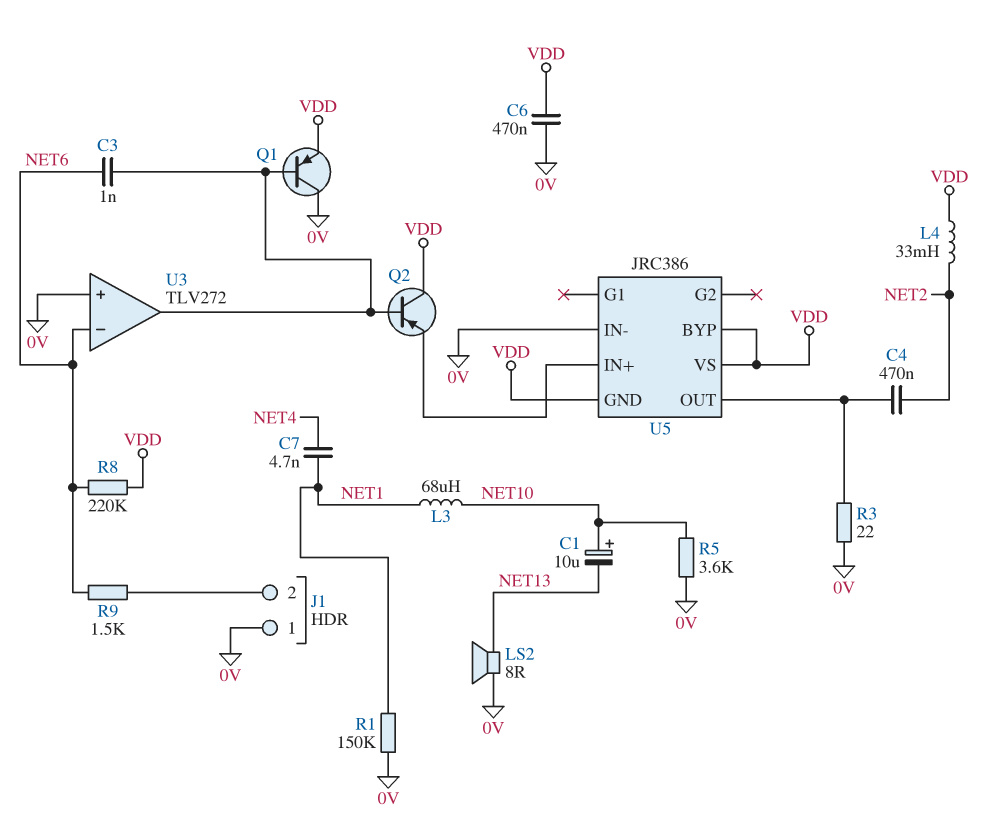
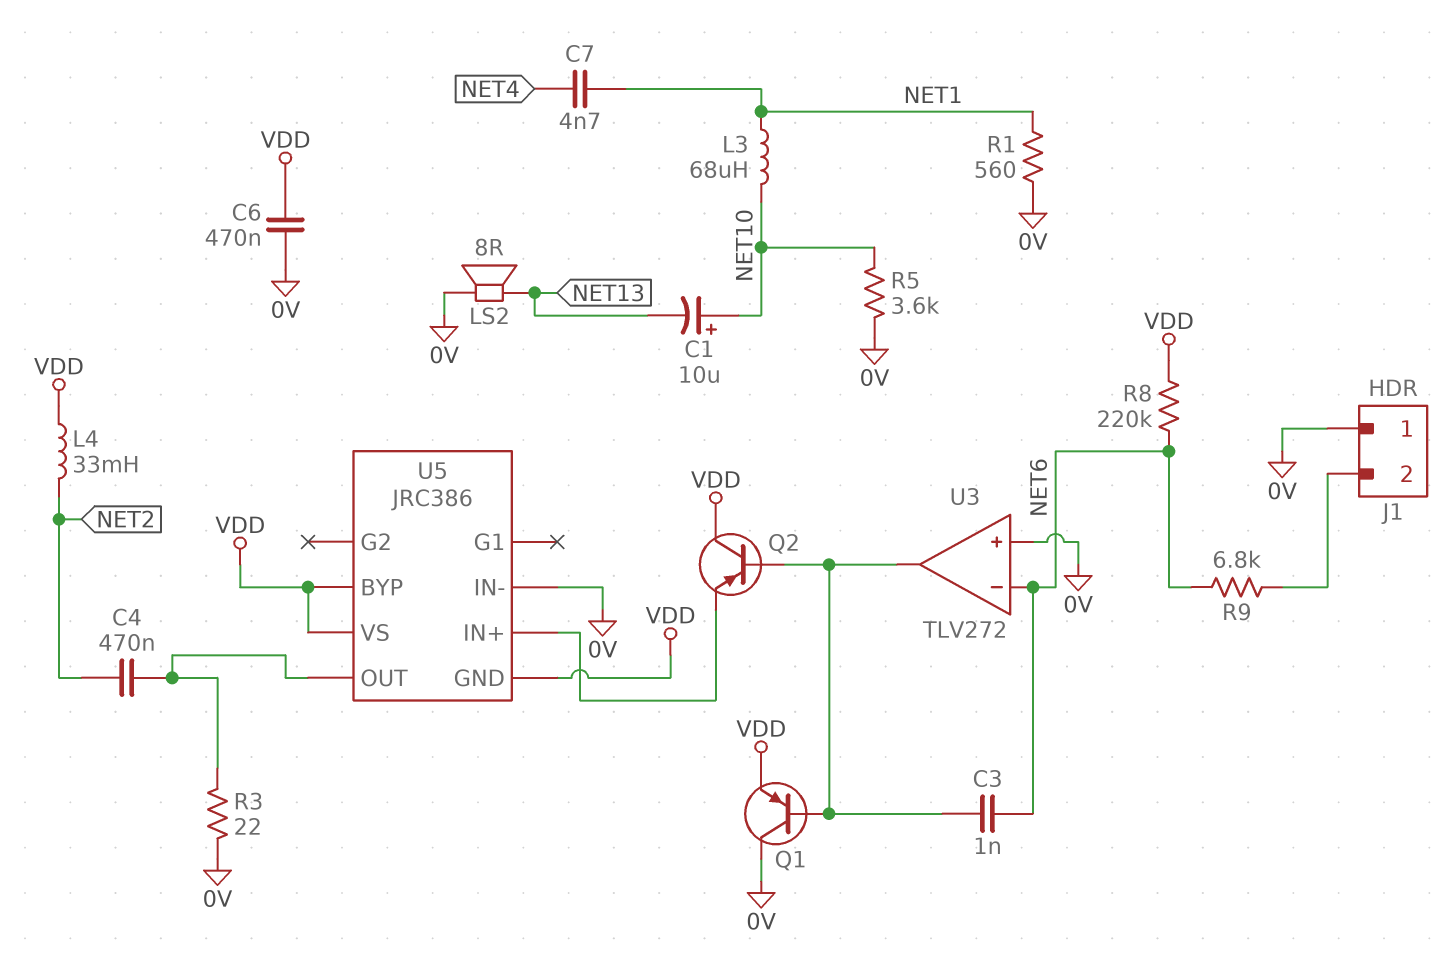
R1: 150k (0V, NET1) -> 560 (0V, NET1)
R9: 1.5k (J1/2, NET6) -> 6.8k (J1/2, NET6)

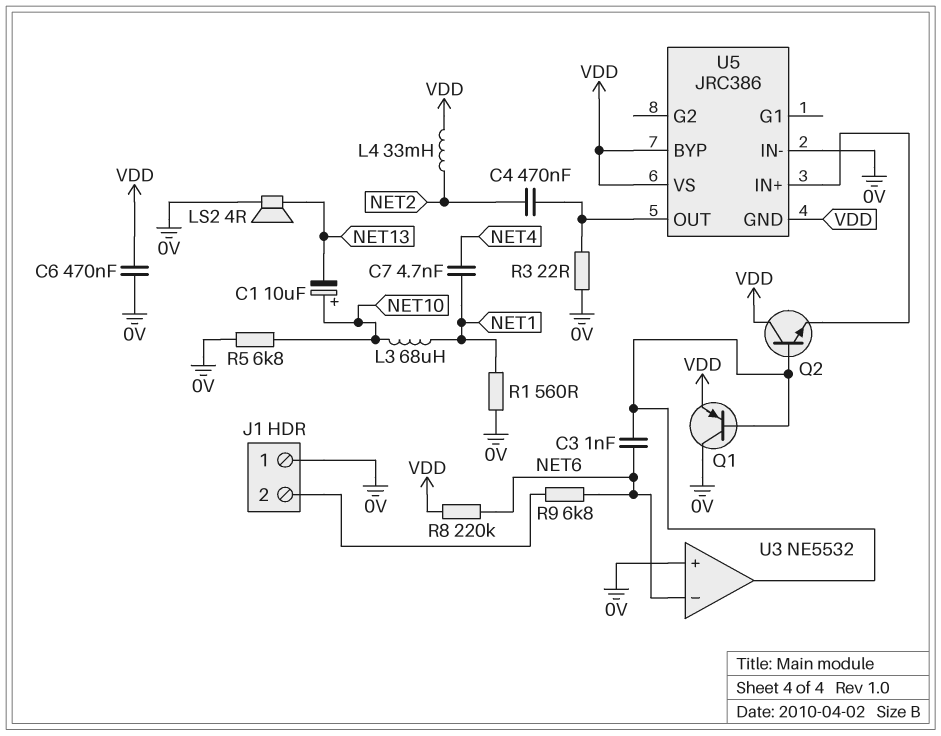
LS2: speaker 8R (0V, NET13) -> speaker 4R (0V, NET13)
Q2: PNP (B U3/out, C VDD, E U5/IN+) -> NPN (B U3/out, C VDD, E U5/IN+)
R5: 3.6k (0V, NET10) -> 6.8k (0V, NET10)
U3: TLV272 -> NE5532

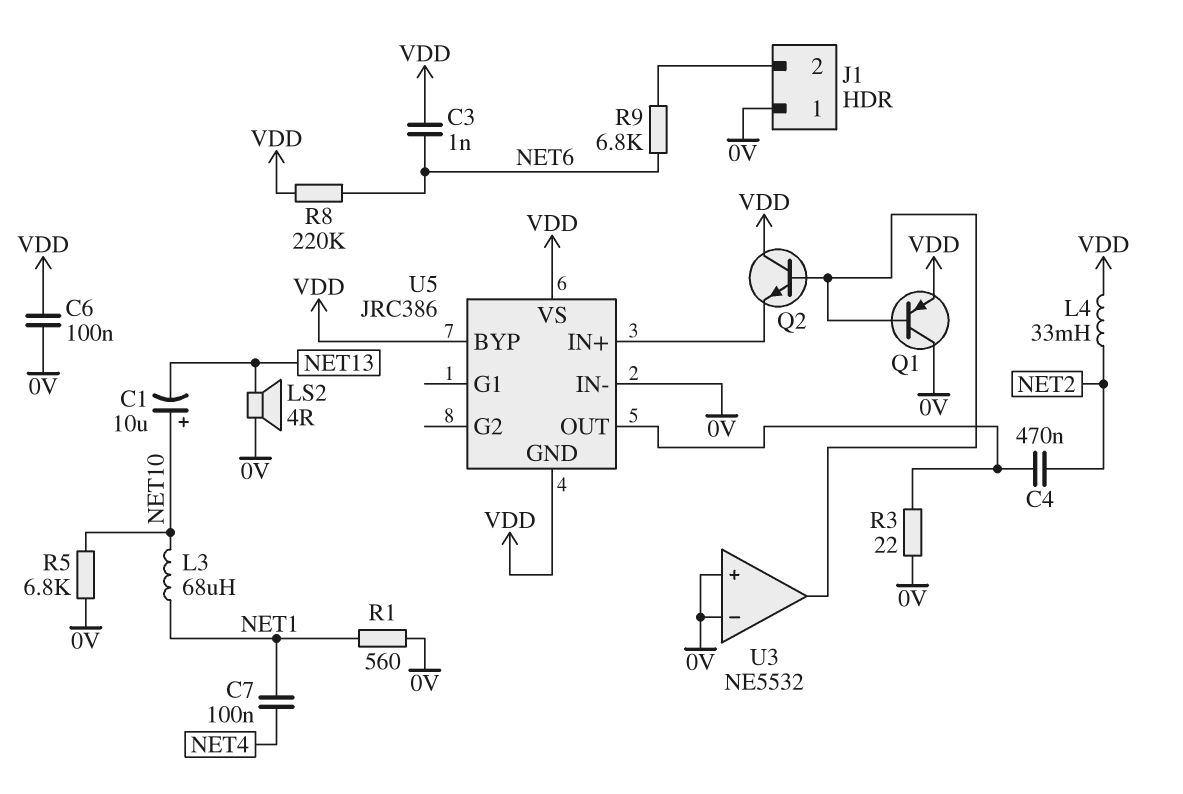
C3: 1nF (NET6, U3/out) -> 1nF (NET6, VDD)
C6: 470nF (0V, VDD) -> 100nF (0V, VDD)
C7: 4.7nF (NET1, NET4) -> 100nF (NET1, NET4)
U3 pin in-: NET6 -> 0V

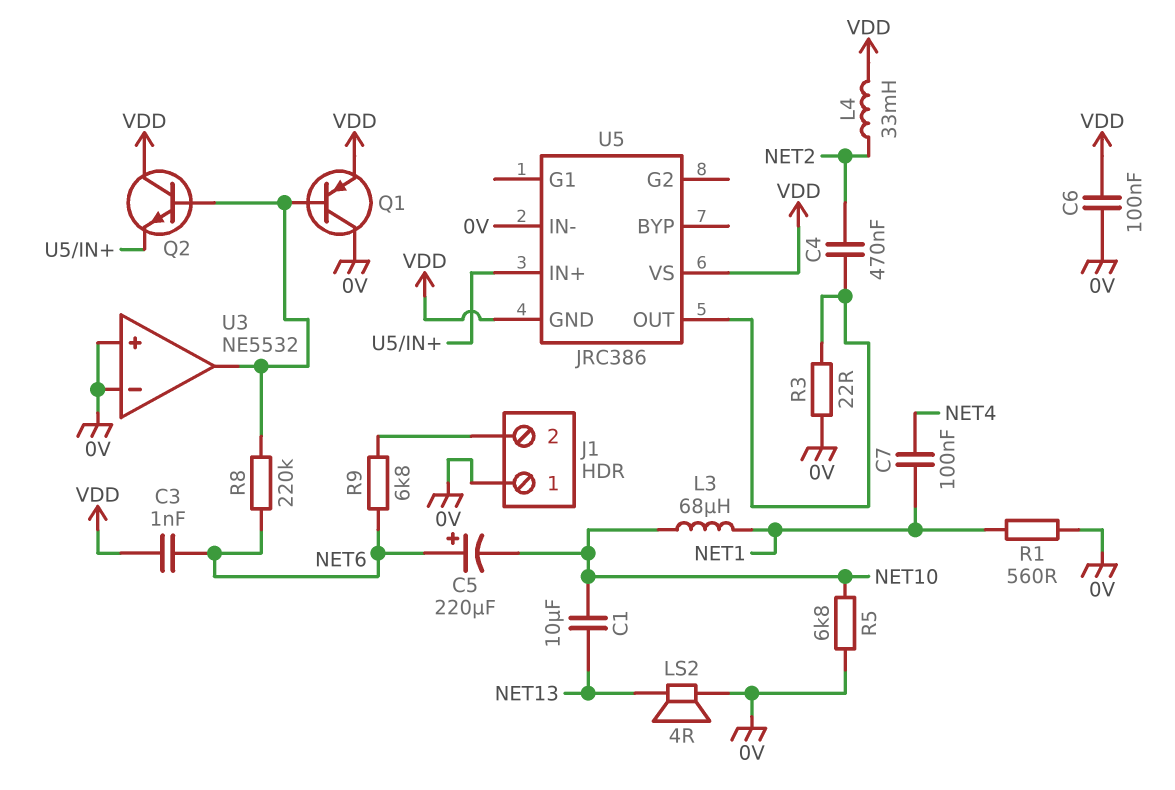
C1: 10uF (plus NET10, minus NET13) -> 10uF (NET10, NET13)
C5: none -> 220uF (plus NET6, minus NET10)
R8: 220k (NET6, VDD) -> 220k (NET6, U3/out)
U5 pin BYP: VDD -> none

